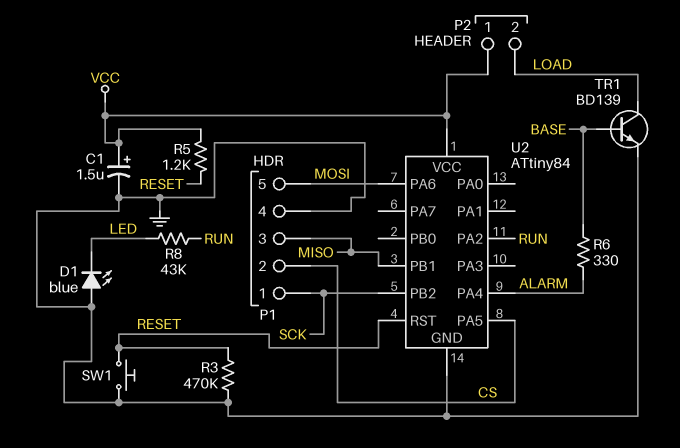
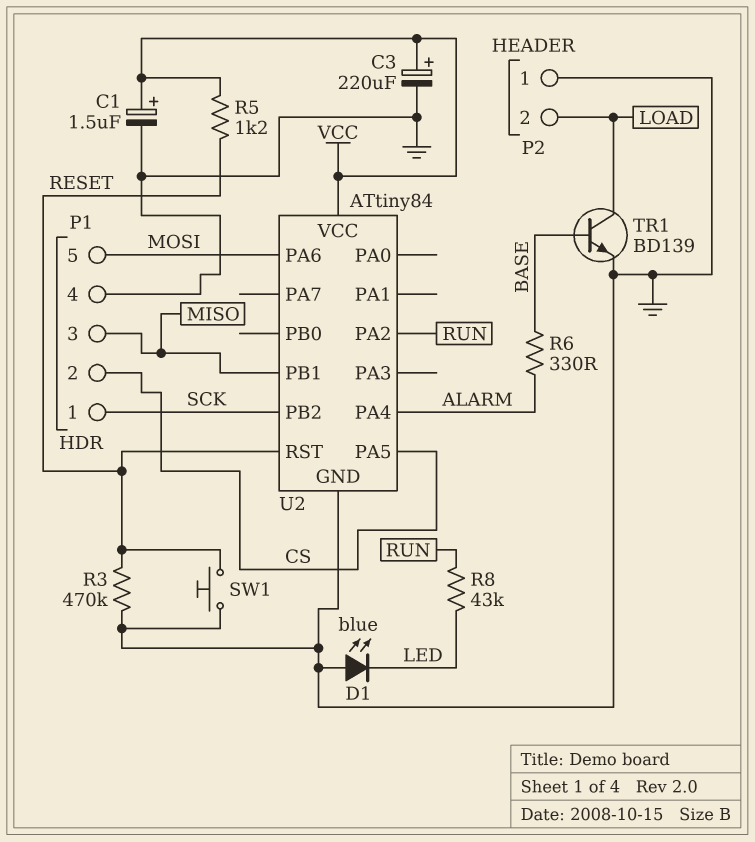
C3: none -> 220uF (plus VCC, minus GND)
P2 pin 1: VCC -> GND

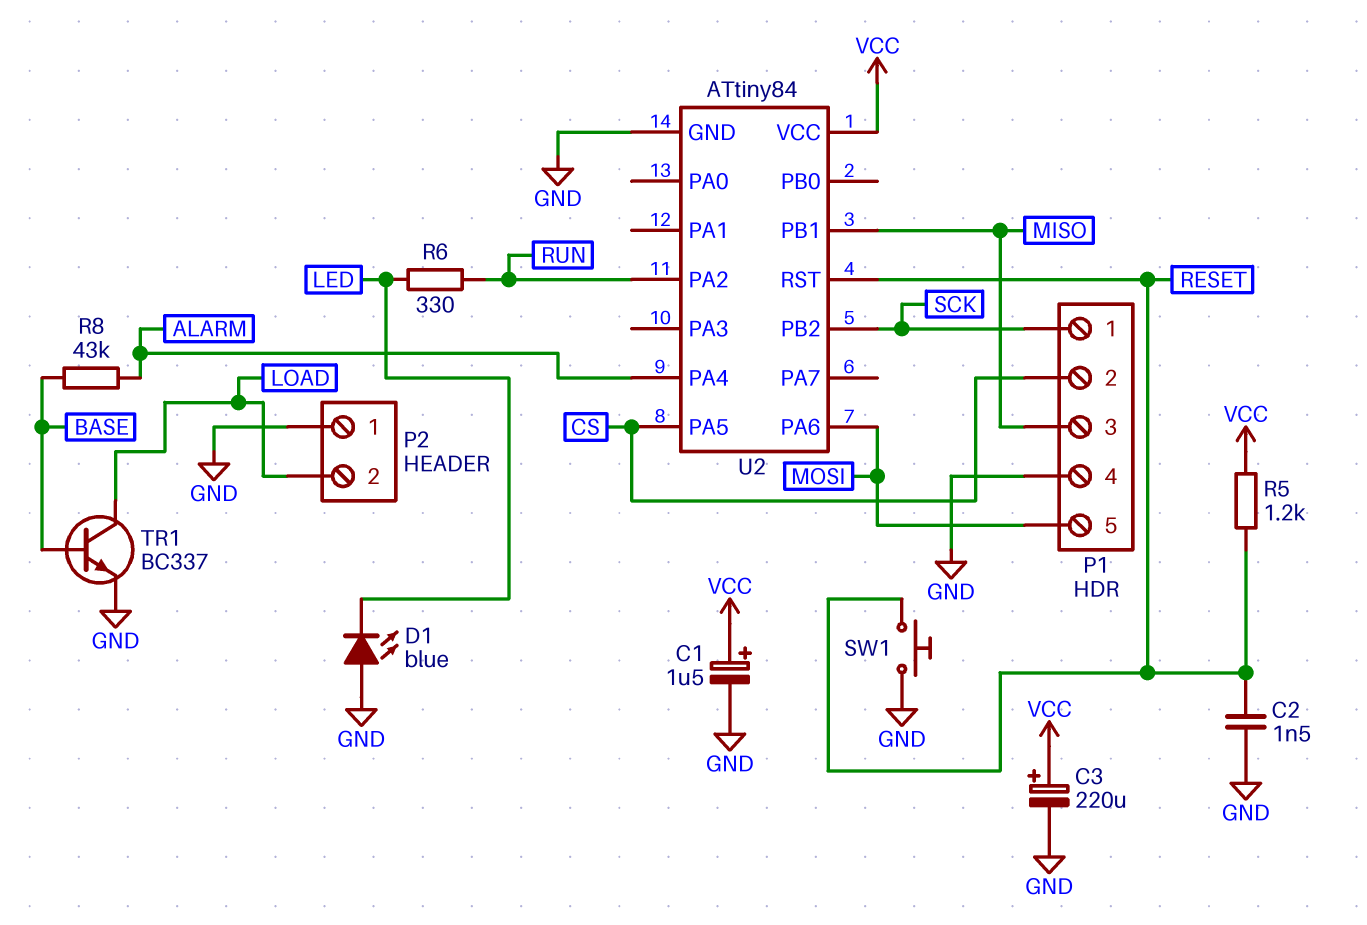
C2: none -> 1.5nF (GND, RESET)
R3: 470k (GND, RESET) -> none
R6: 330 (ALARM, BASE) -> 330 (LED, RUN)
R8: 43k (LED, RUN) -> 43k (ALARM, BASE)
TR1: NPN BD139 (B BASE, C LOAD, E GND) -> NPN BC337 (B BASE, C LOAD, E GND)

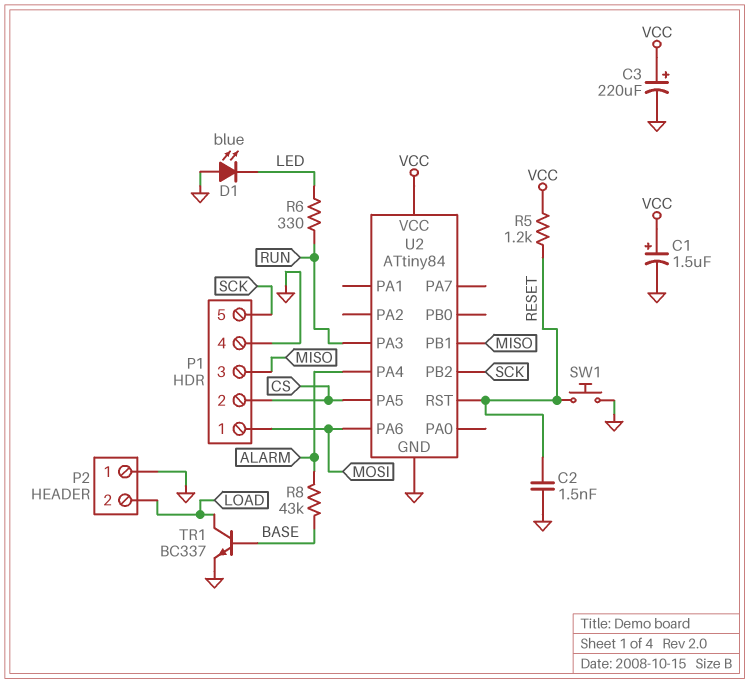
P1 pin 1: SCK -> MOSI
P1 pin 5: MOSI -> SCK
U2 pin PA2: RUN -> none
U2 pin PA3: none -> RUN

